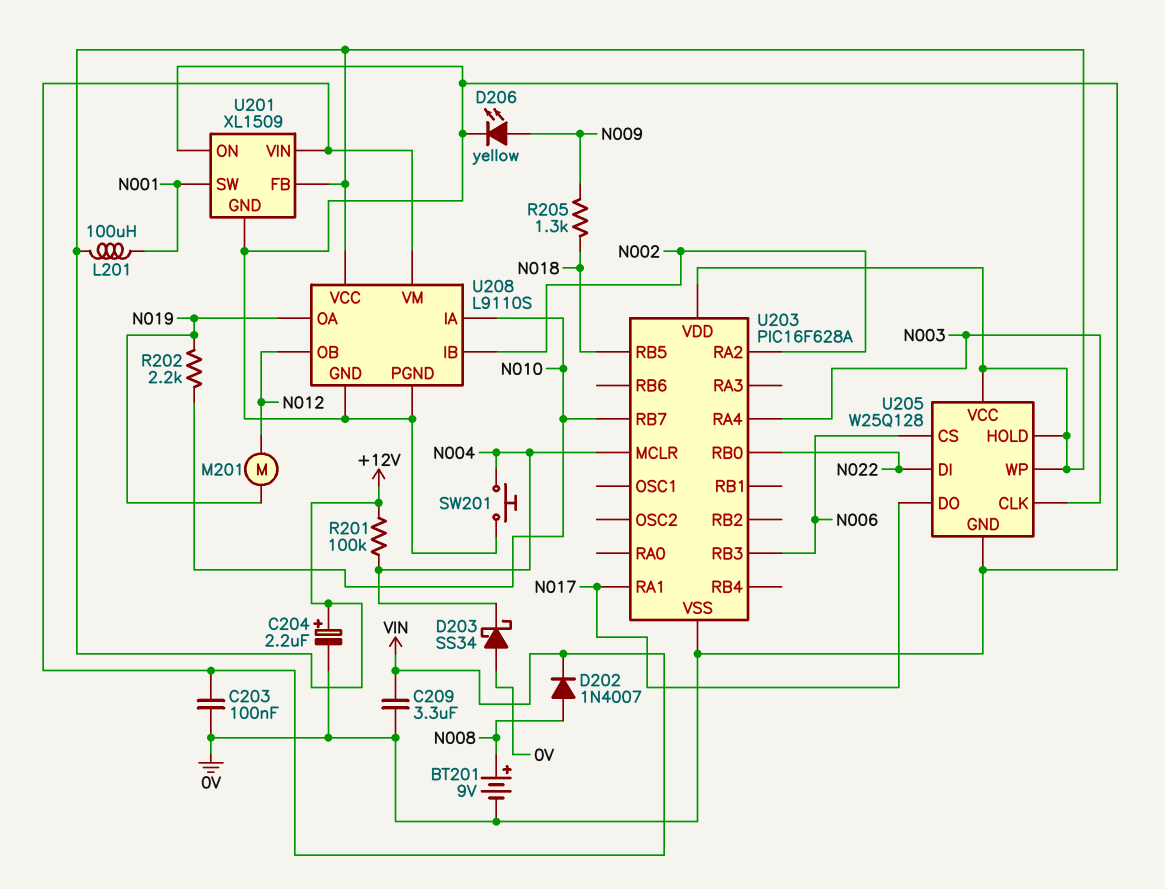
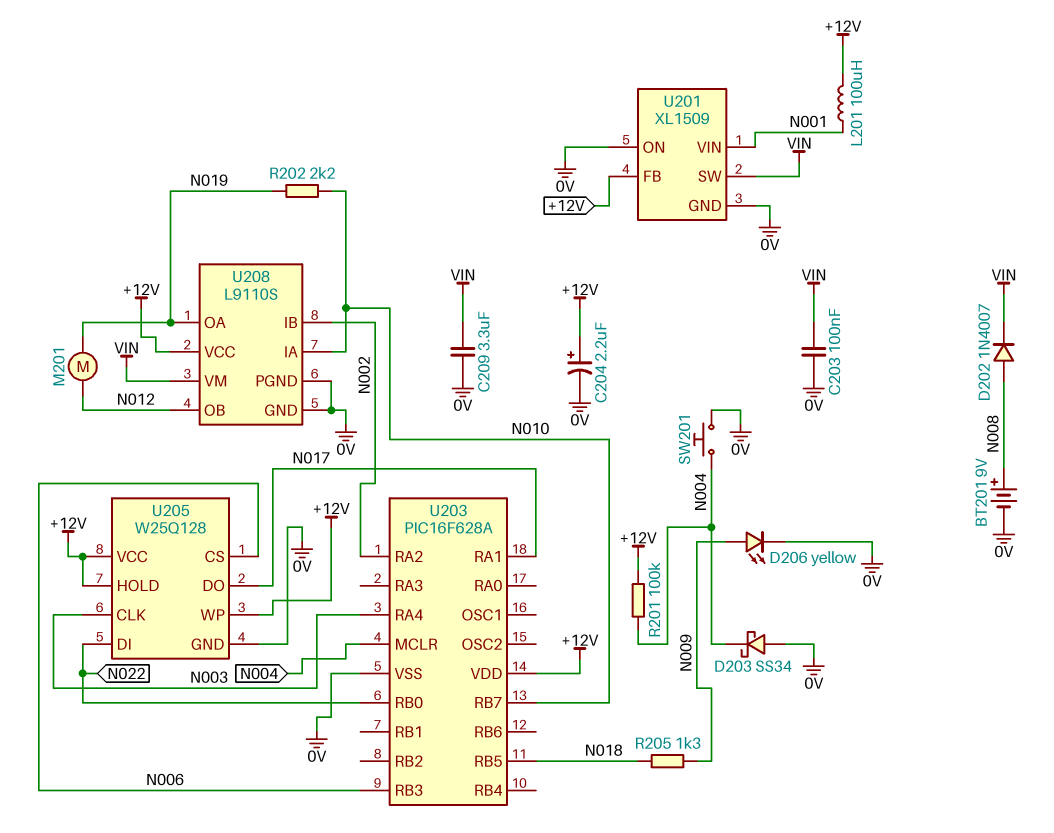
U201 pin SW: N001 -> VIN
U201 pin VIN: VIN -> N001

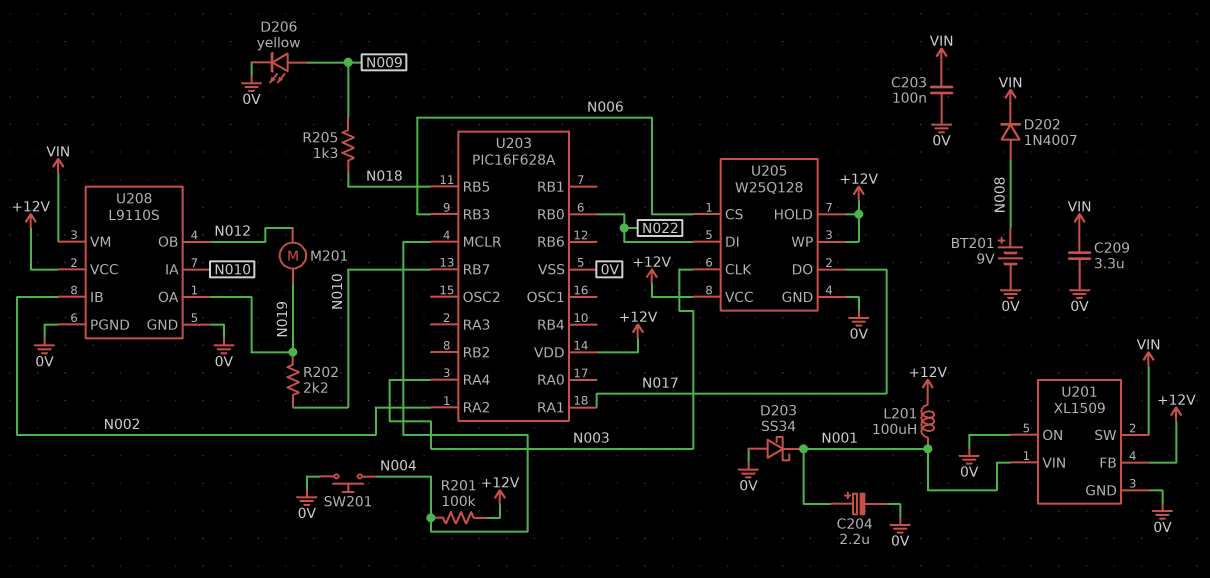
C204: 2.2uF (plus +12V, minus 0V) -> 2.2uF (plus N001, minus 0V)
D203: schottky SS34 (A 0V, K N004) -> schottky SS34 (A 0V, K N001)

